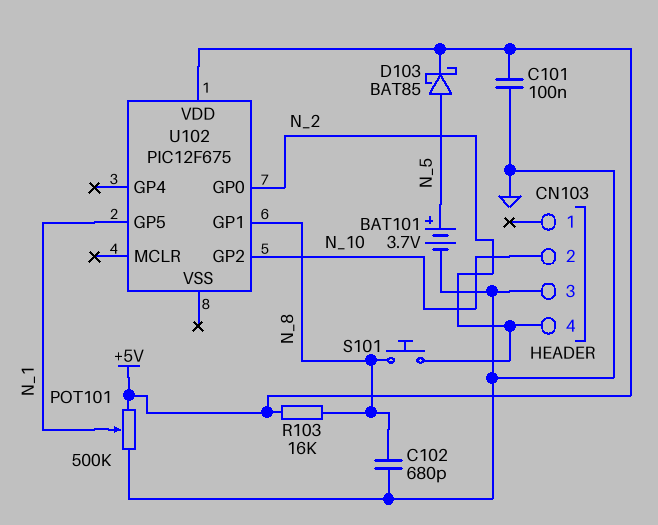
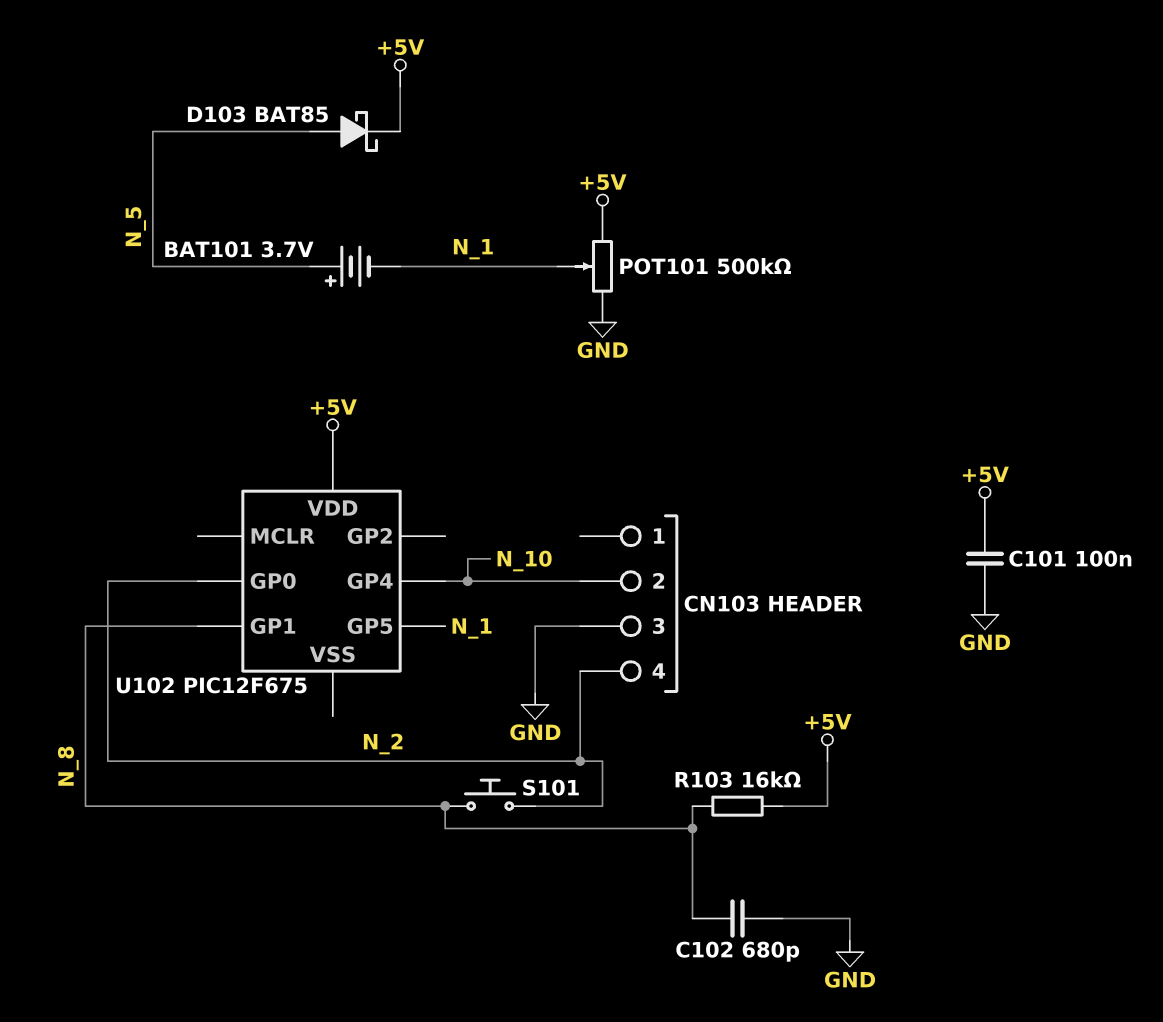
BAT101: 3.7V (plus N_5, minus GND) -> 3.7V (plus N_5, minus N_1)
U102 pin GP2: N_10 -> none
U102 pin GP4: none -> N_10

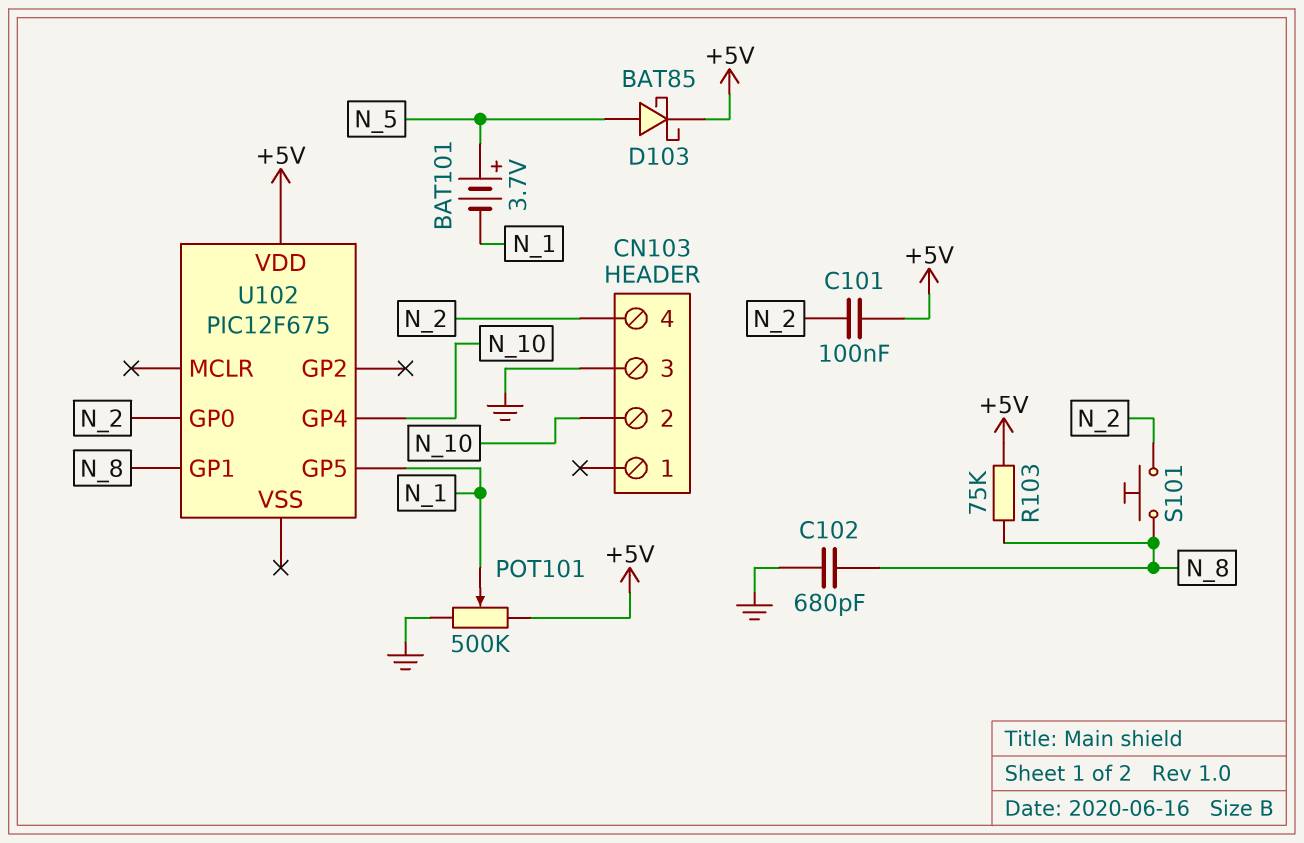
C101: 100nF (+5V, GND) -> 100nF (+5V, N_2)
R103: 16k (+5V, N_8) -> 75k (+5V, N_8)

